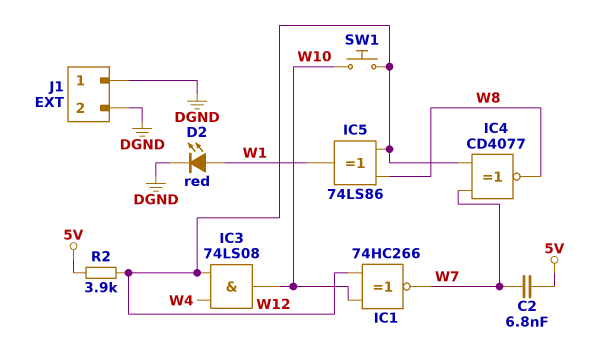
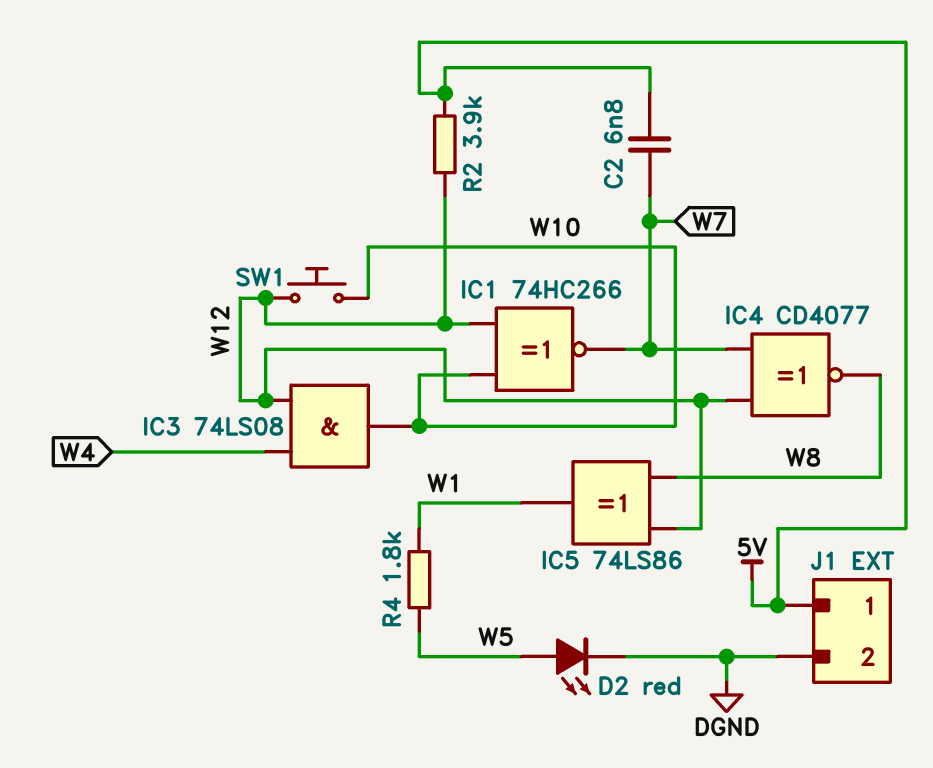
D2: LED red (A W1, K DGND) -> LED red (A W5, K DGND)
J1 pin 1: DGND -> 5V
R4: none -> 1.8k (W1, W5)

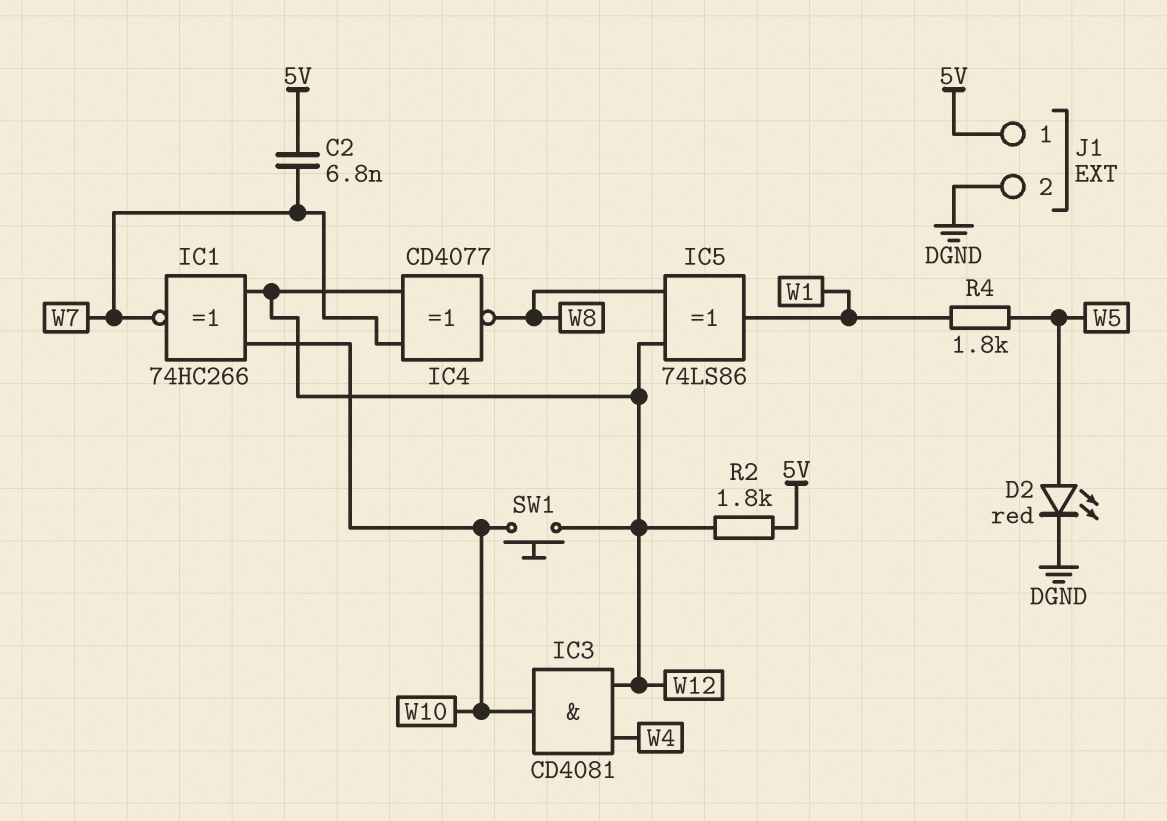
IC3: AND 74LS08 (in W4, in W12, out W10) -> AND CD4081 (in W4, in W12, out W10)
R2: 3.9k (5V, W12) -> 1.8k (5V, W12)

